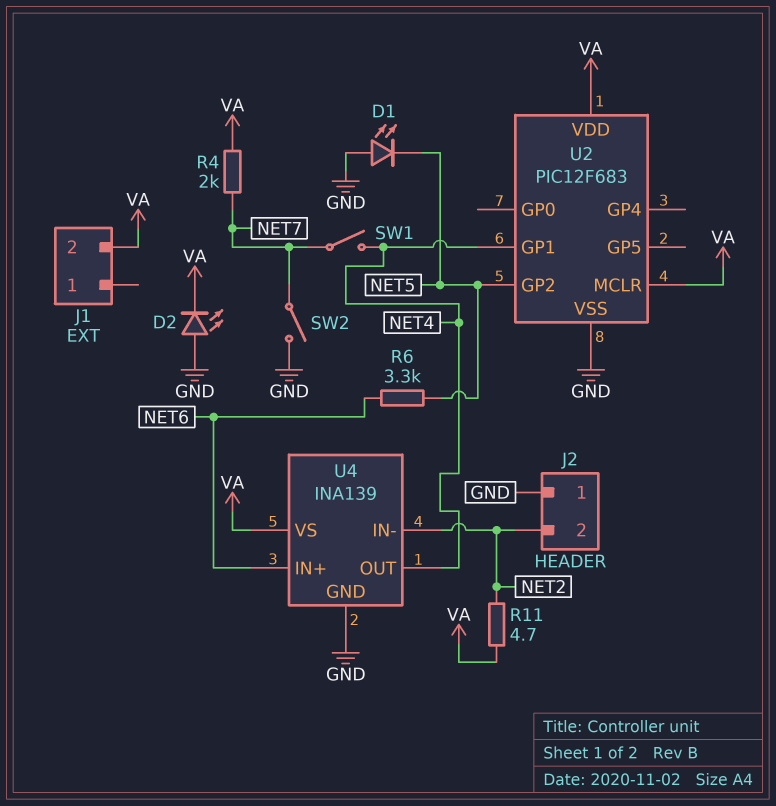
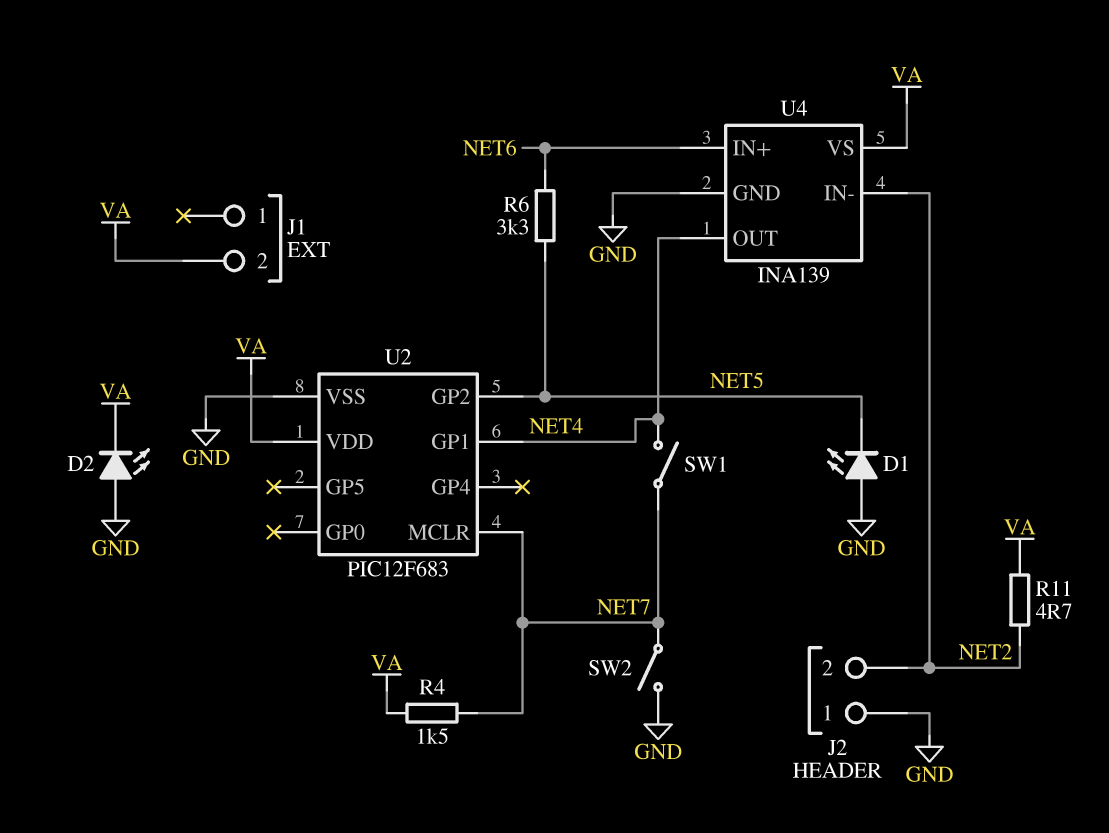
R4: 2k (NET7, VA) -> 1.5k (NET7, VA)
U2 pin MCLR: VA -> NET7

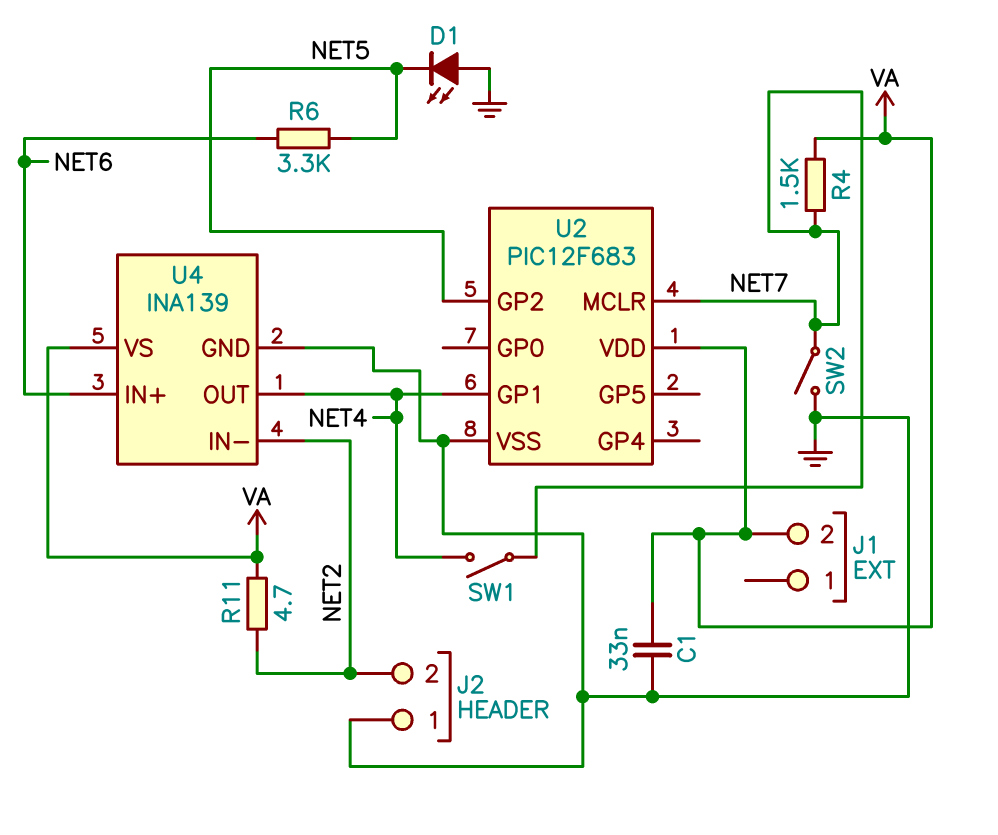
C1: none -> 33nF (GND, VA)
D2: LED (A GND, K VA) -> none

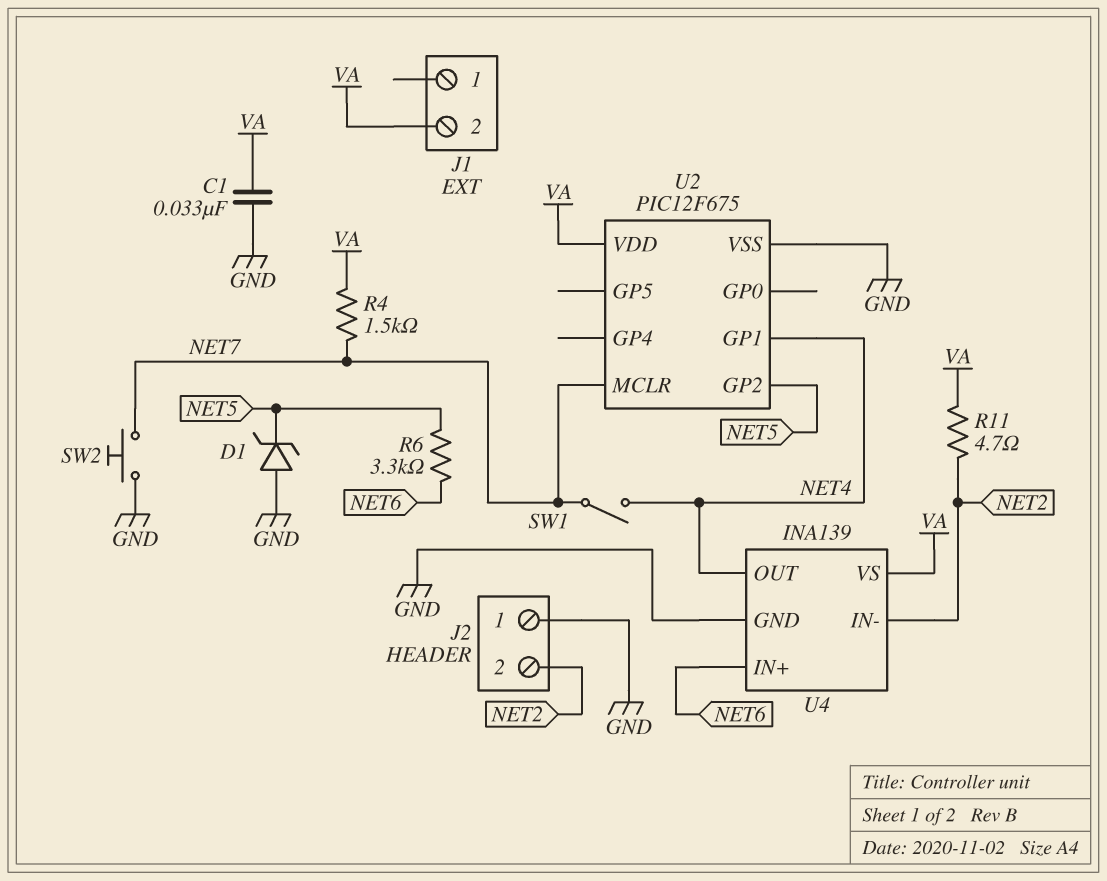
D1: LED (A GND, K NET5) -> zener (A GND, K NET5)
SW2: switch (GND, NET7) -> button (GND, NET7)
U2: PIC12F683 -> PIC12F675

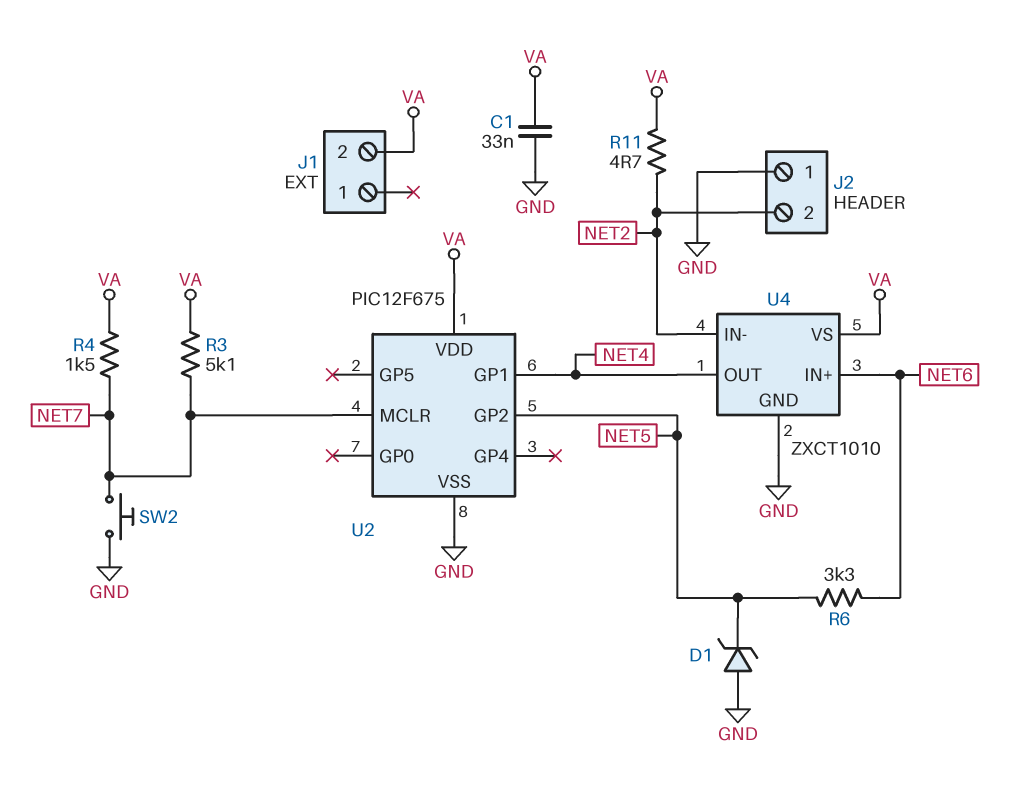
R3: none -> 5.1k (NET7, VA)
SW1: switch (NET4, NET7) -> none
U4: INA139 -> ZXCT1010

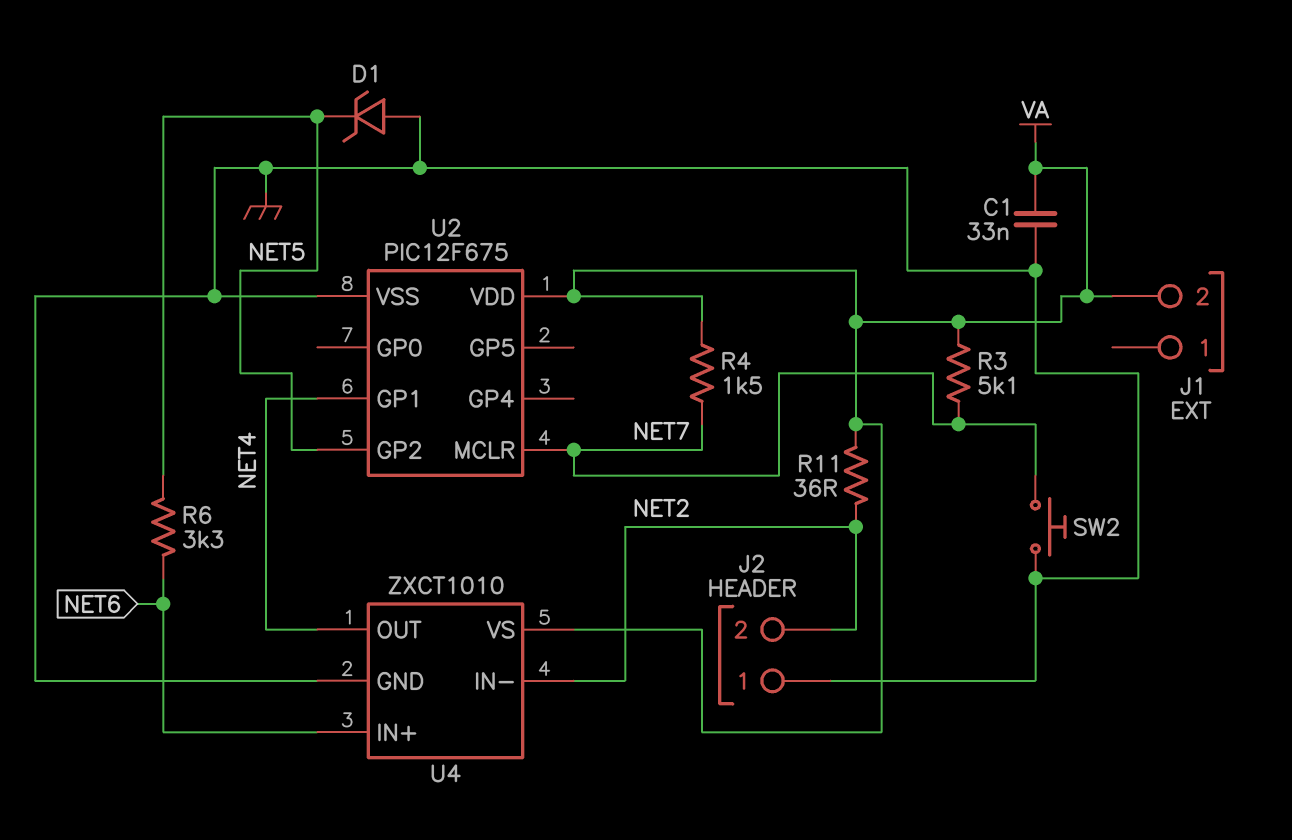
R11: 4.7 (NET2, VA) -> 36 (NET2, VA)

